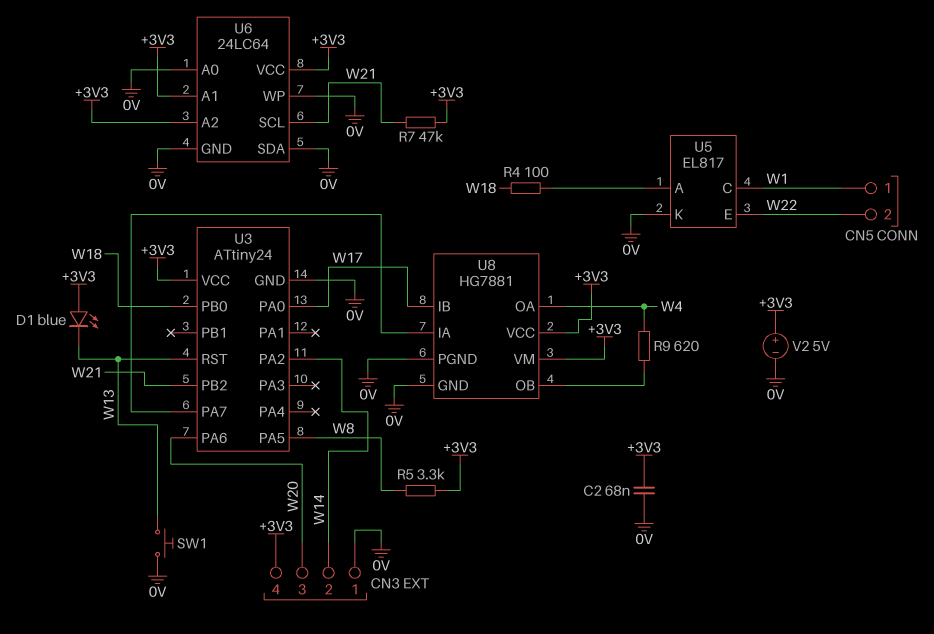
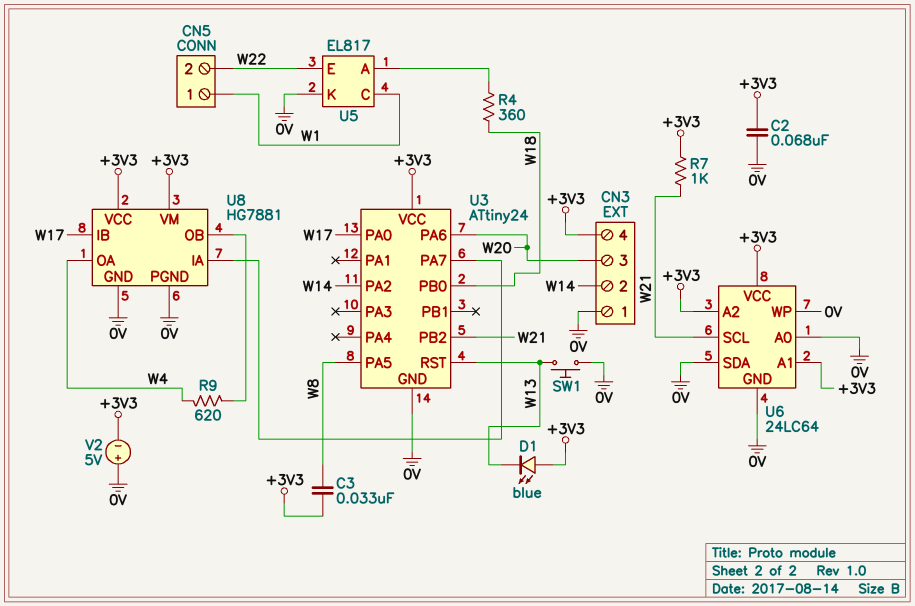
C3: none -> 33nF (+3V3, W8)
R4: 100 (U5/A, W18) -> 360 (U5/A, W18)
R5: 3.3k (+3V3, W8) -> none
R7: 47k (+3V3, W21) -> 1k (+3V3, W21)
V2: 5V (plus +3V3, minus 0V) -> 5V (plus 0V, minus +3V3)

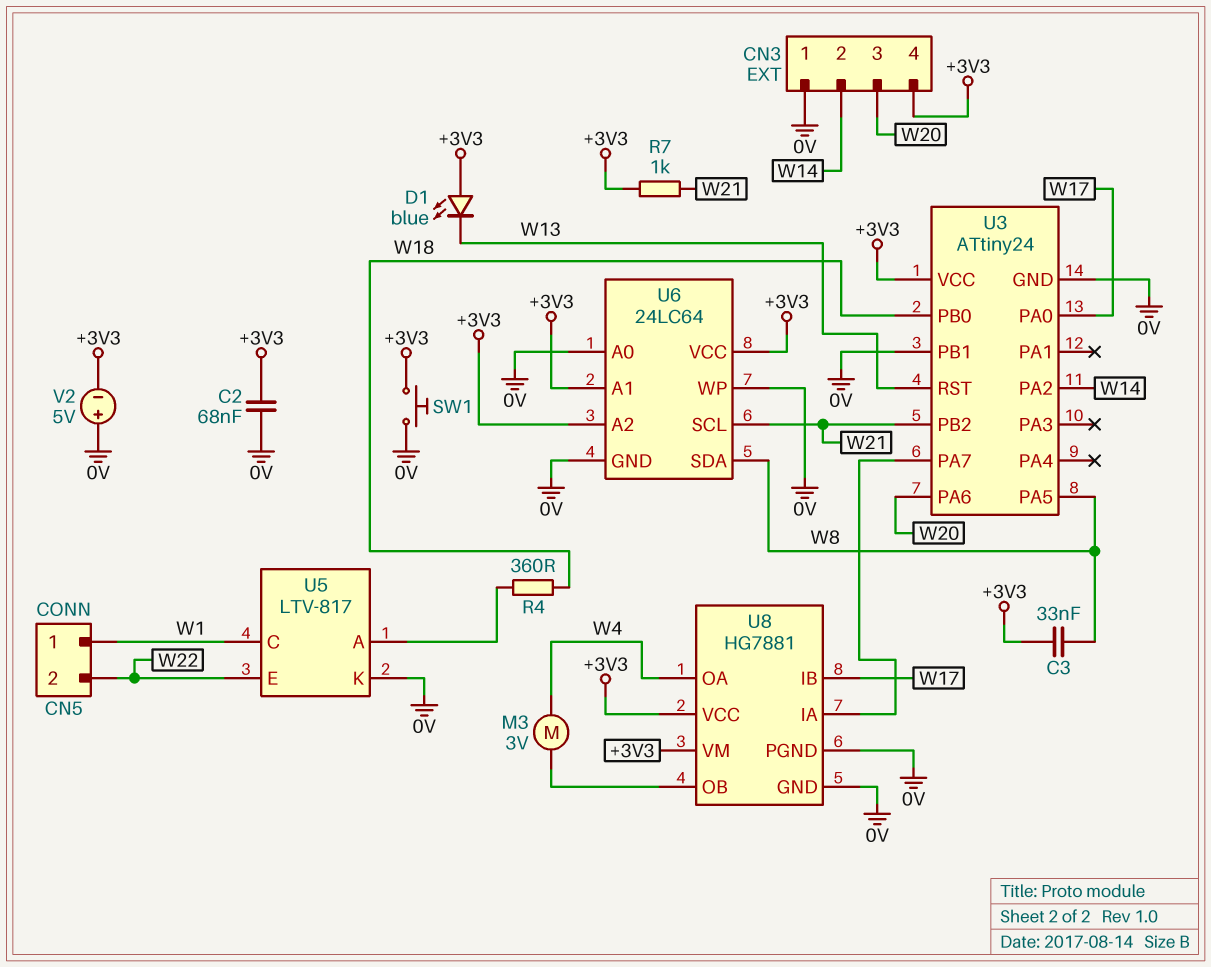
M3: none -> motor 3V (U8/OB, W4)
R9: 620 (U8/OB, W4) -> none
SW1: button (0V, W13) -> button (+3V3, 0V)
U3 pin PB1: none -> 0V
U5: EL817 -> LTV-817
U6 pin SDA: 0V -> W8

